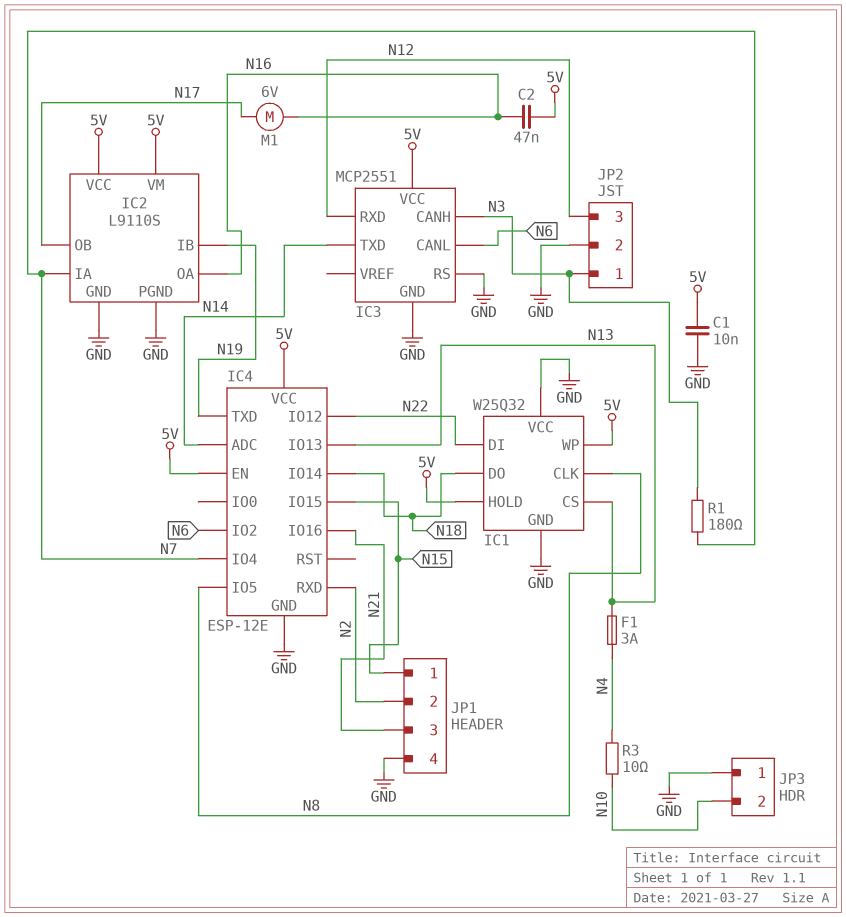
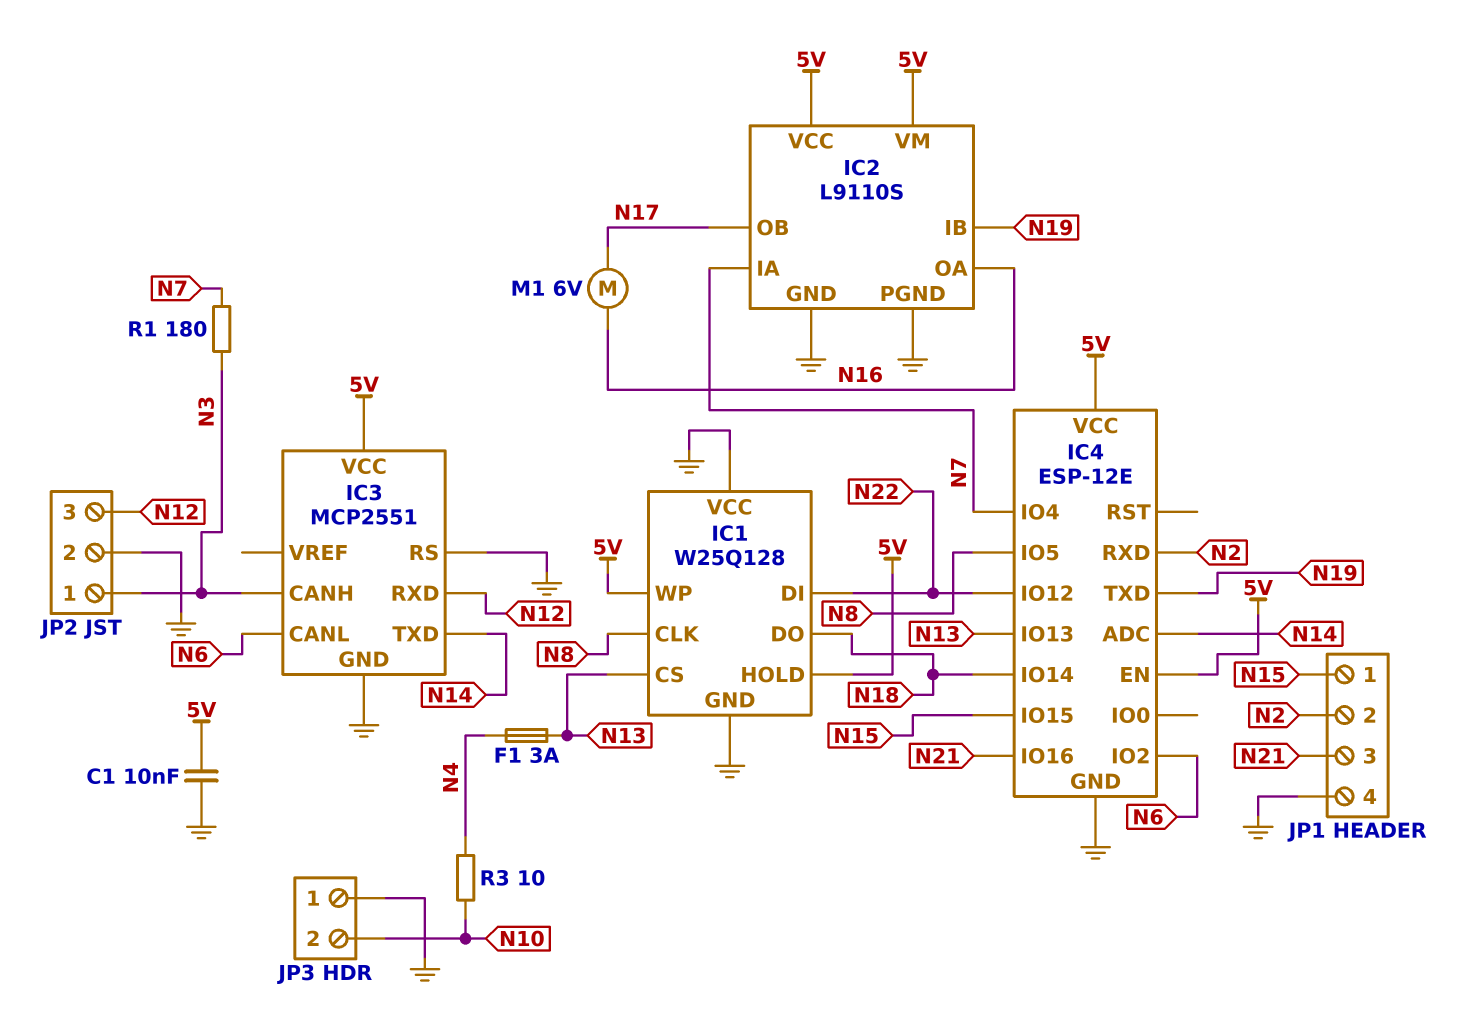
C2: 47nF (5V, N16) -> none
IC1: W25Q32 -> W25Q128

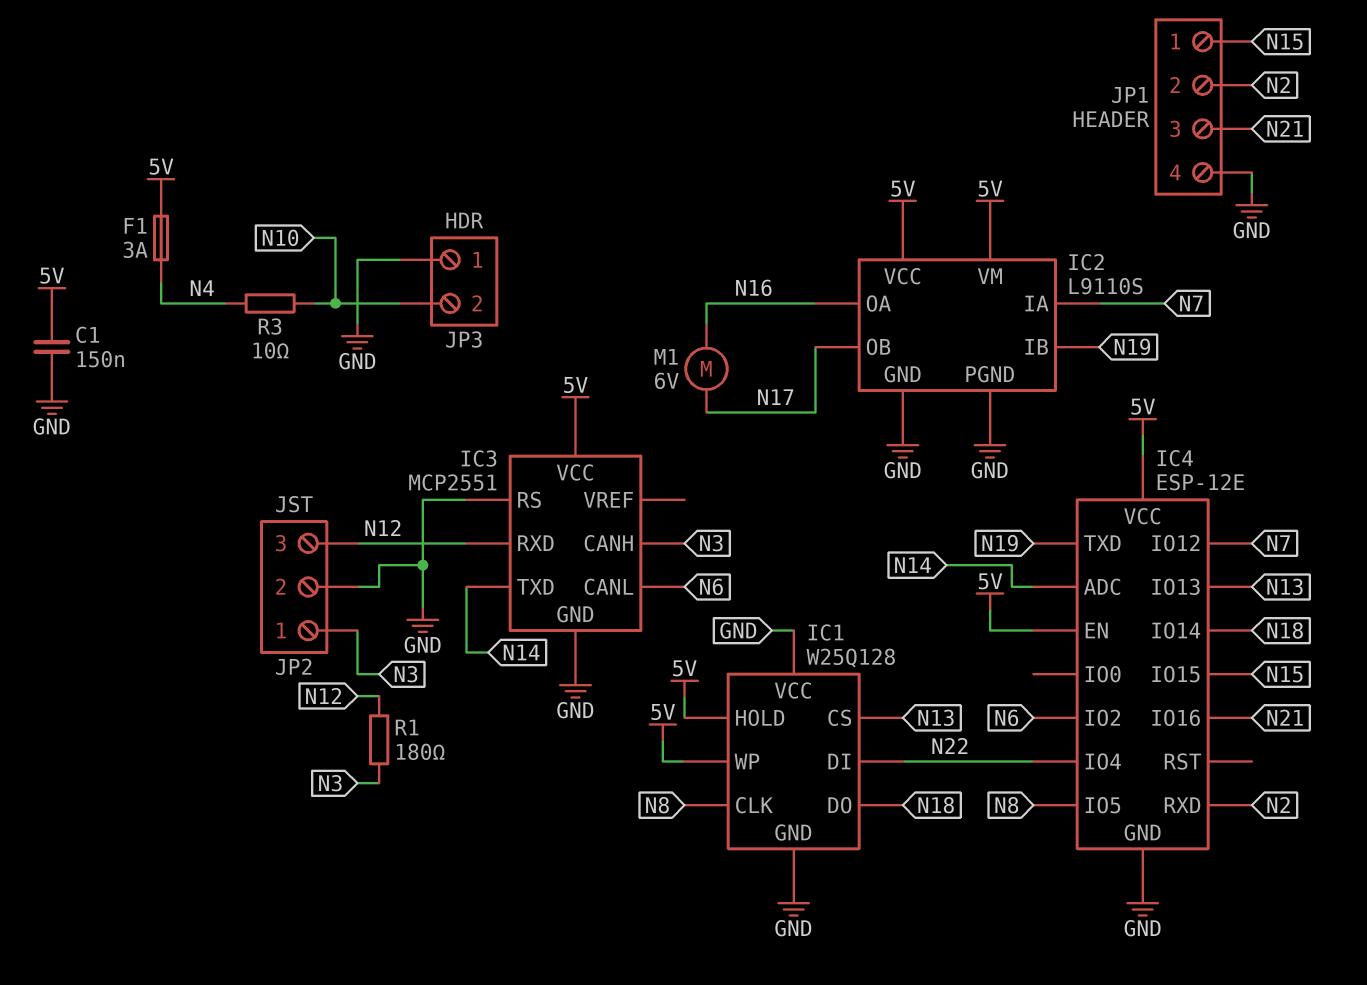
C1: 10nF (5V, GND) -> 150nF (5V, GND)
F1: 3A (N4, N13) -> 3A (5V, N4)
IC4 pin IO4: N7 -> N22
IC4 pin IO12: N22 -> N7
R1: 180 (N3, N7) -> 180 (N3, N12)

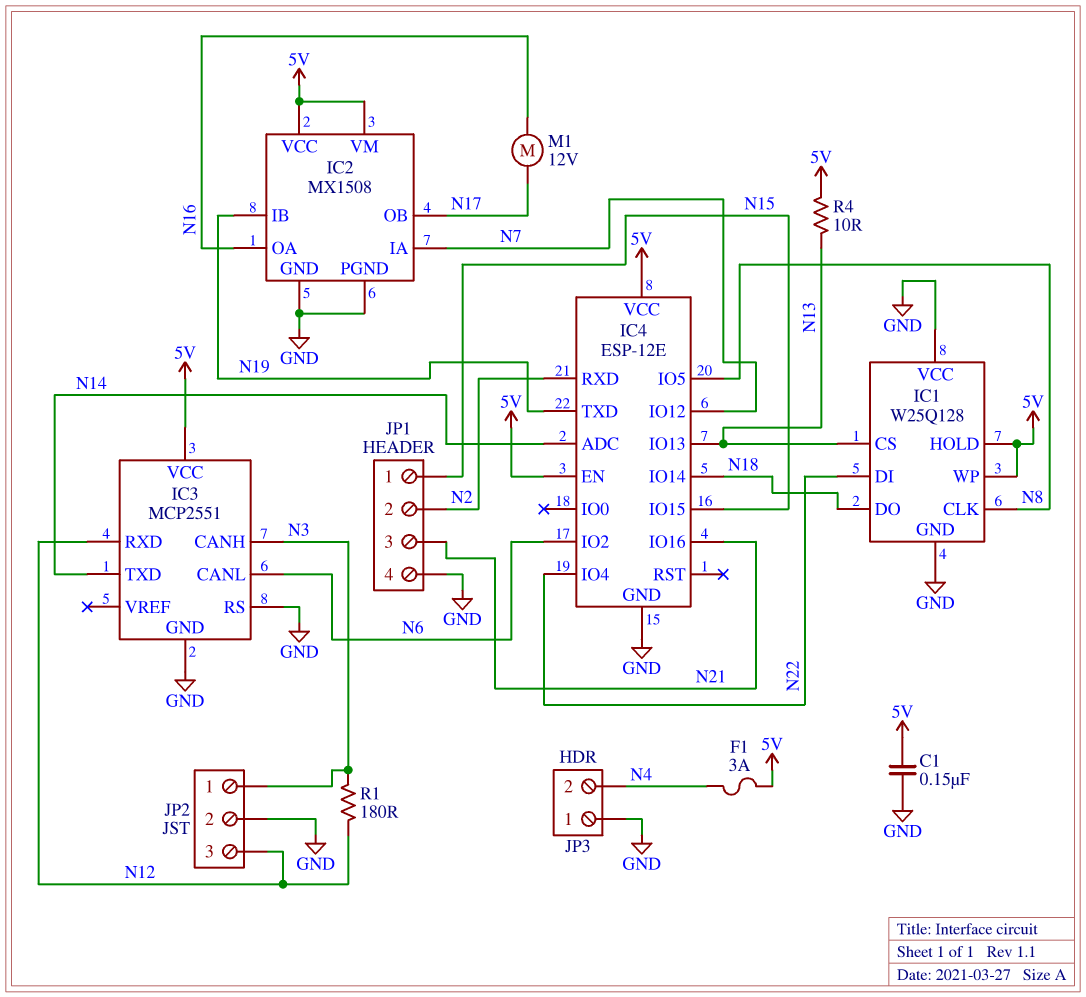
IC2: L9110S -> MX1508
JP3 pin 2: N10 -> N4
M1: motor 6V (N16, N17) -> motor 12V (N16, N17)
R3: 10 (N4, N10) -> none
R4: none -> 10 (5V, N13)

